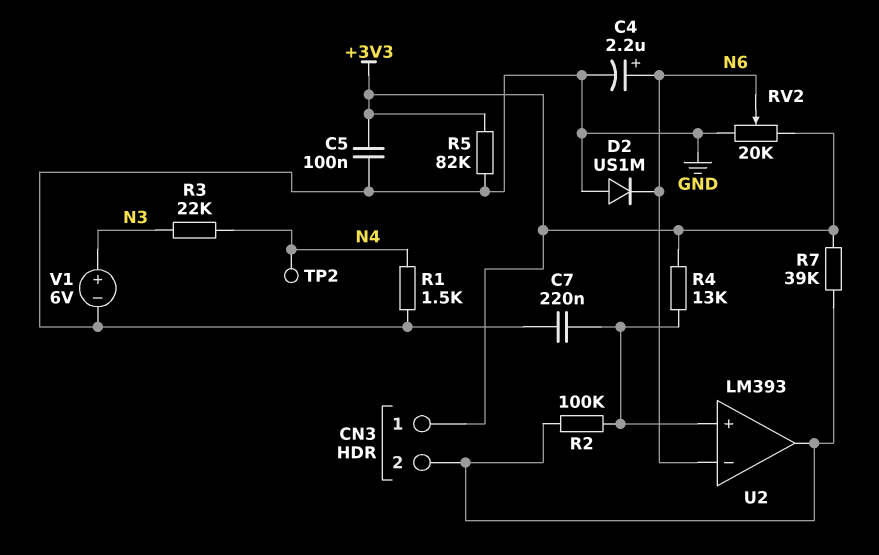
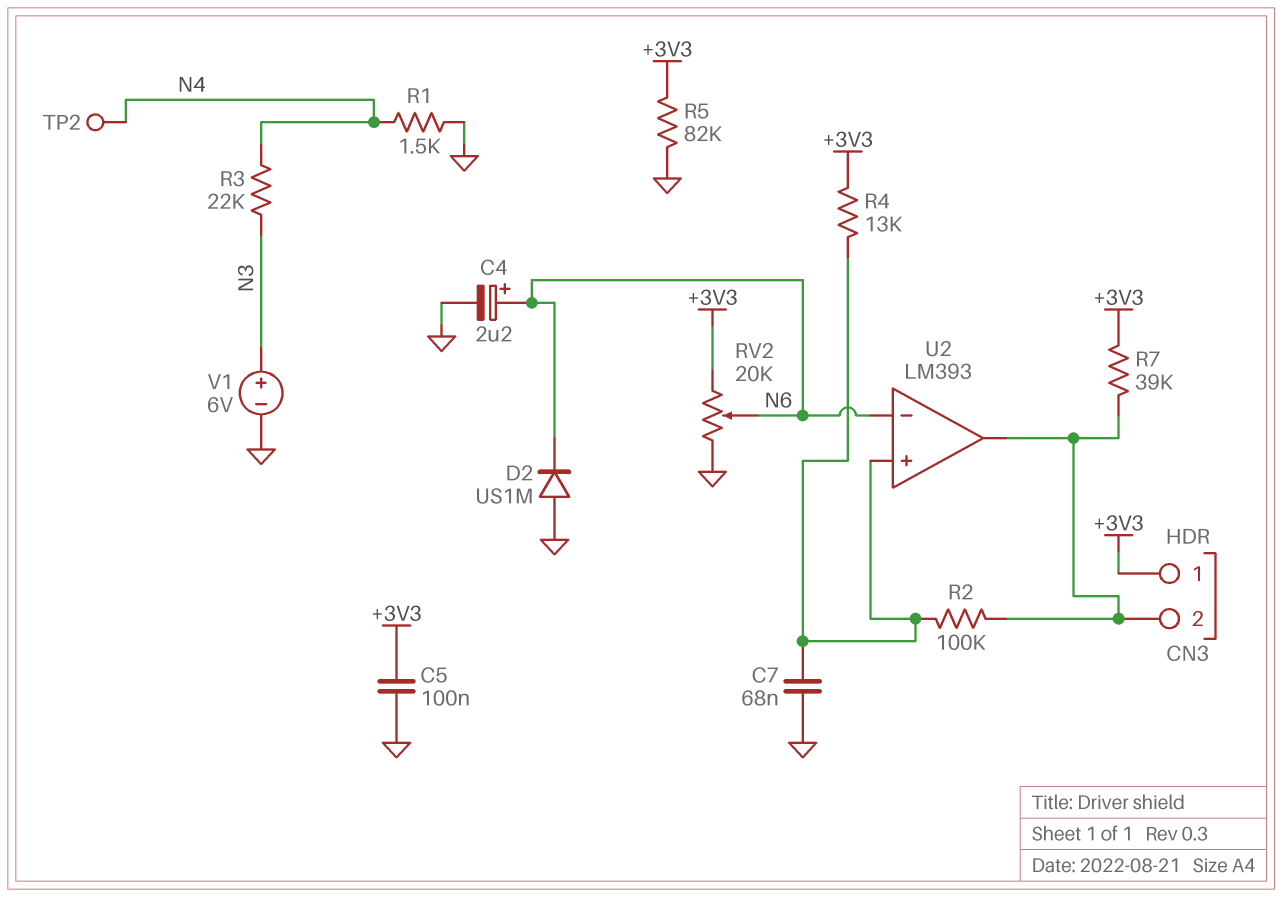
C7: 220nF (GND, U2/in+) -> 68nF (GND, U2/in+)

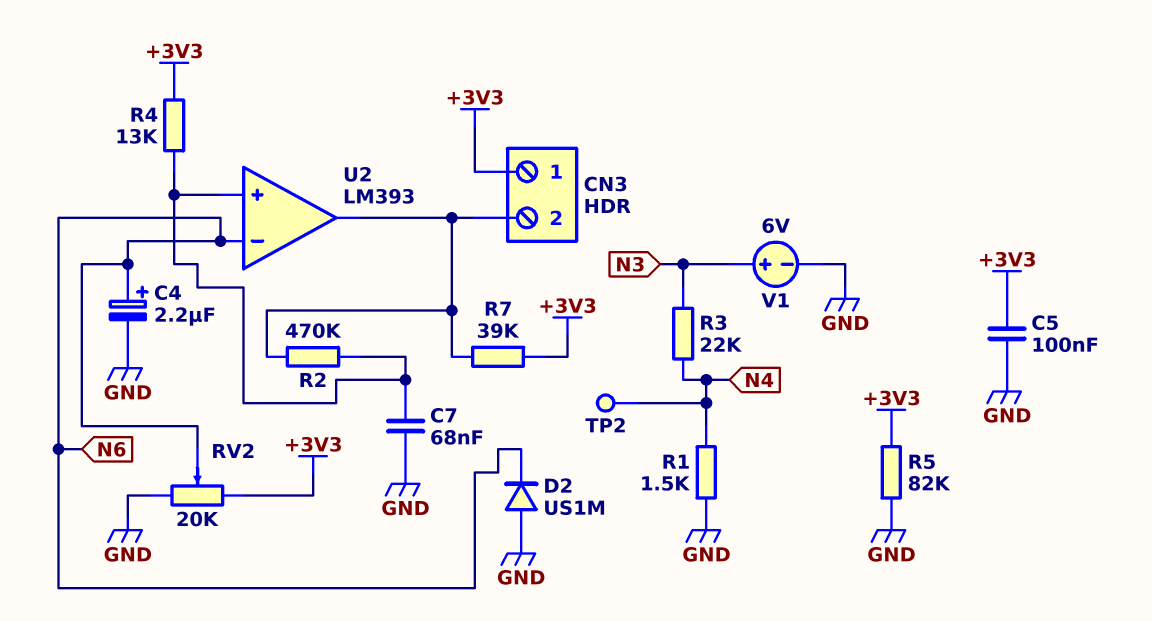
R2: 100k (CN3/2, U2/in+) -> 470k (CN3/2, U2/in+)

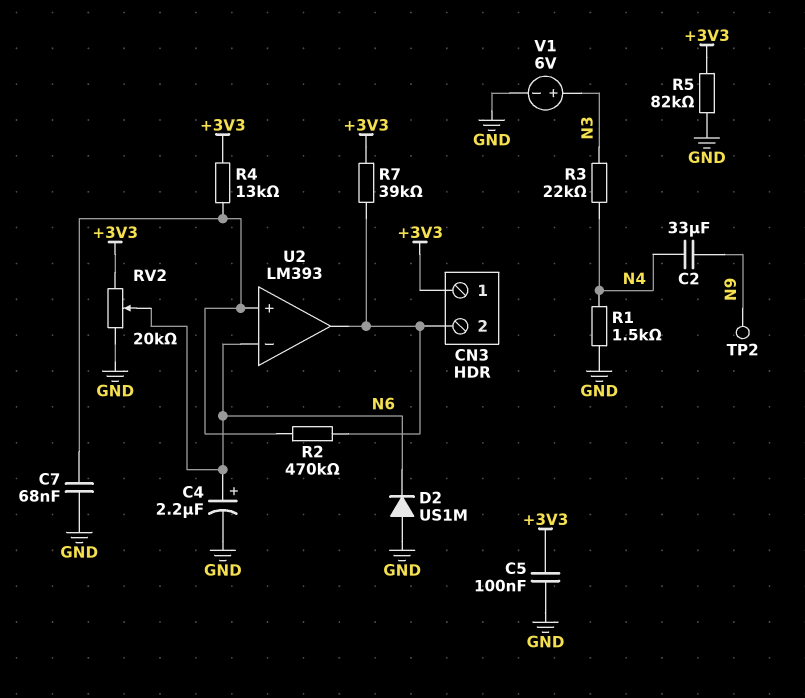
C2: none -> 33uF (N4, N9)
TP2: test point (N4) -> test point (N9)

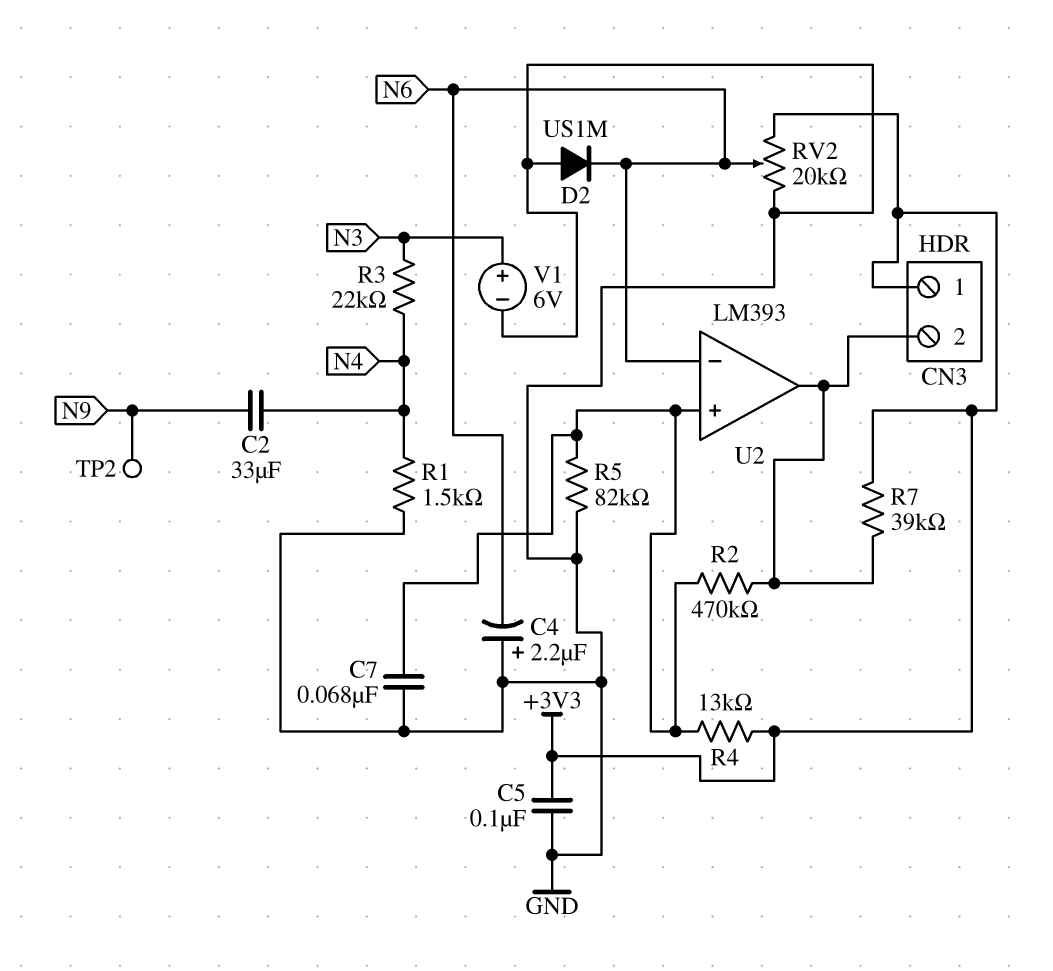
C4: 2.2uF (plus N6, minus GND) -> 2.2uF (plus GND, minus N6)
R5: 82k (+3V3, GND) -> 82k (GND, U2/in+)

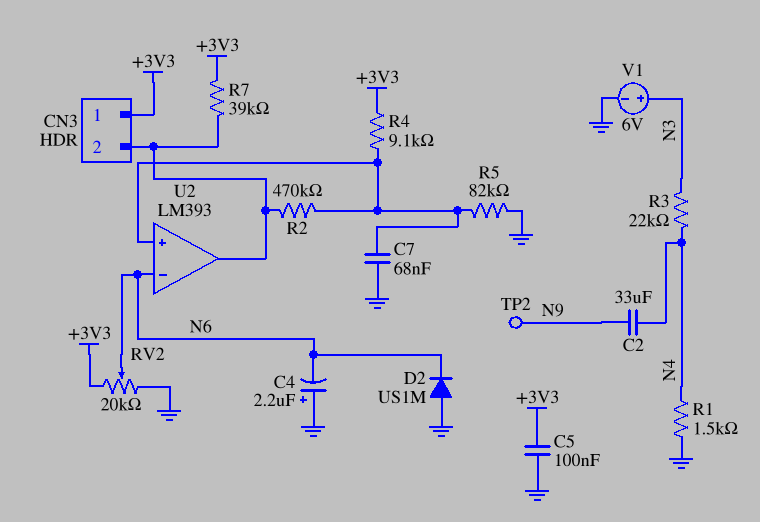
R4: 13k (+3V3, U2/in+) -> 9.1k (+3V3, U2/in+)

